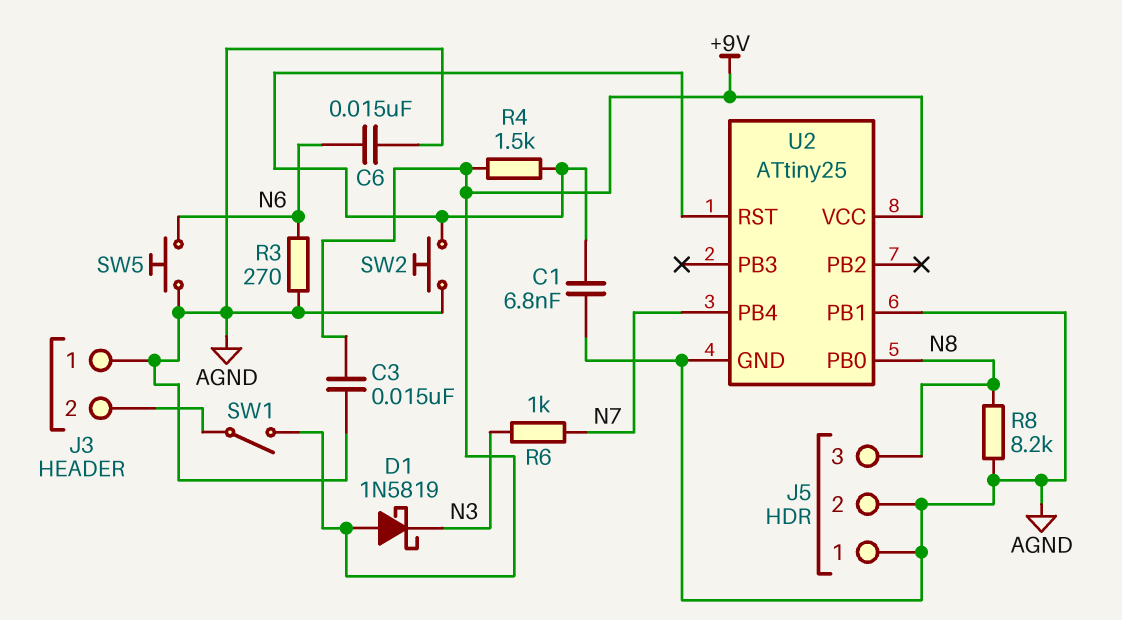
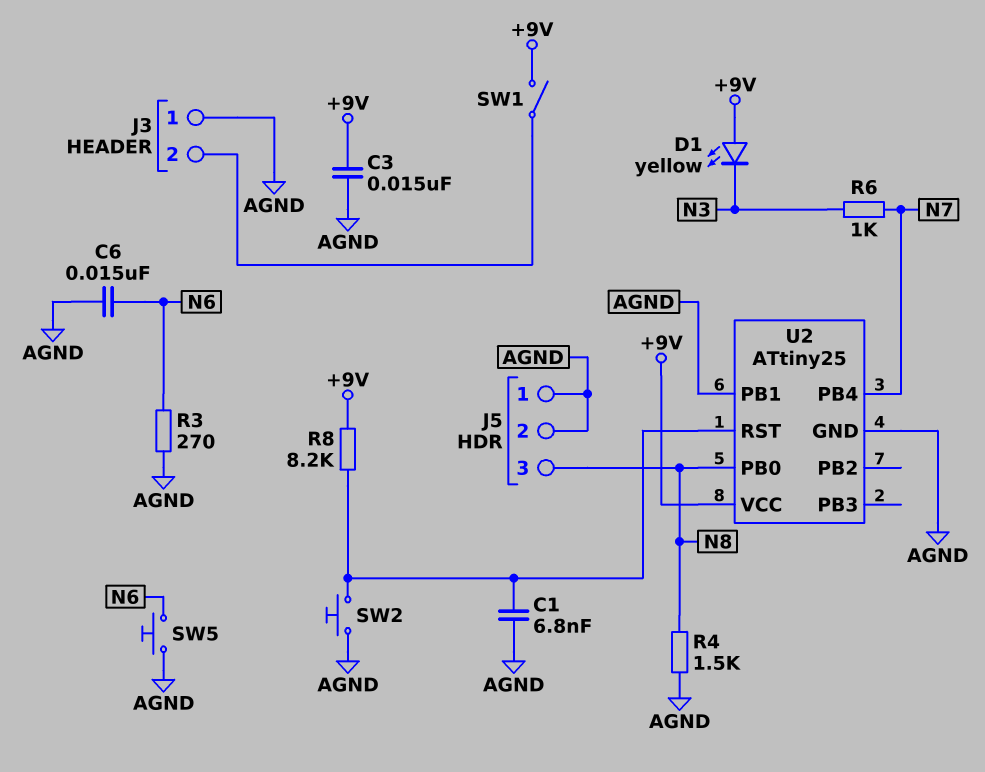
D1: schottky 1N5819 (A +9V, K N3) -> LED yellow (A +9V, K N3)
R4: 1.5k (+9V, U2/RST) -> 1.5k (AGND, N8)
R8: 8.2k (AGND, N8) -> 8.2k (+9V, U2/RST)

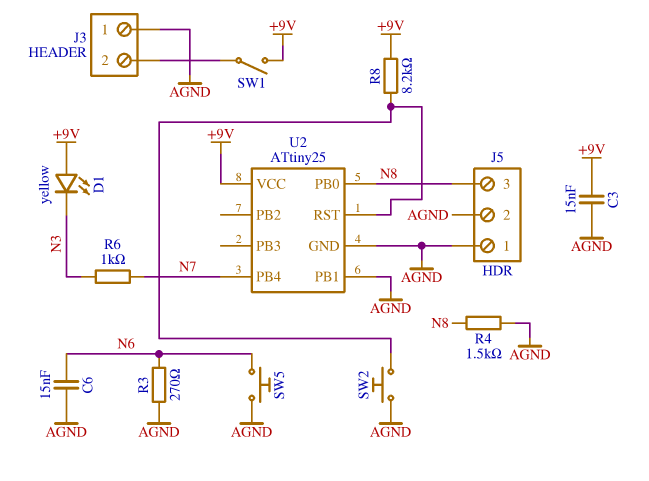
C1: 6.8nF (AGND, U2/RST) -> none

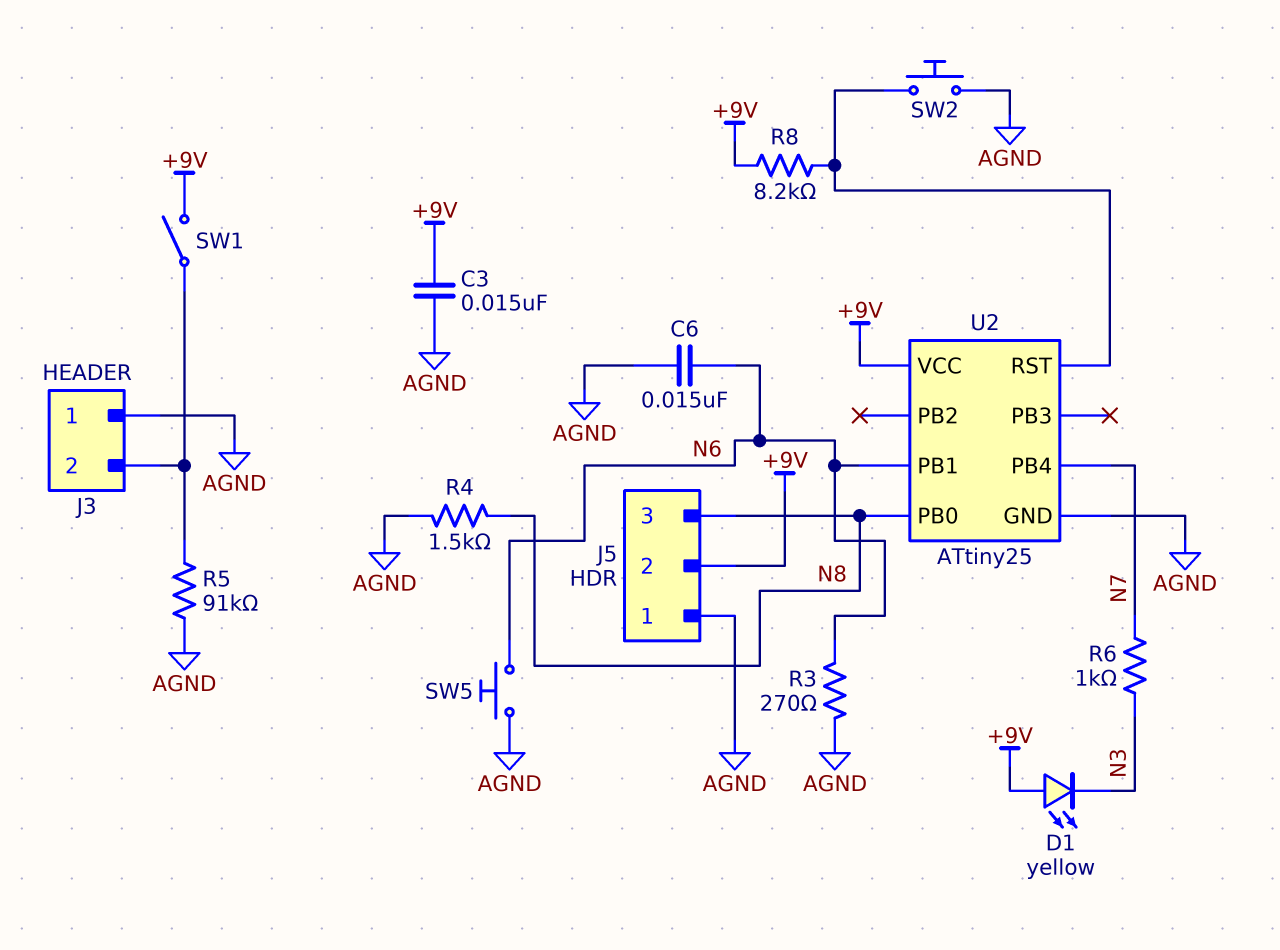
J5 pin 2: AGND -> +9V
R5: none -> 91k (AGND, J3/2)
U2 pin PB1: AGND -> N6

